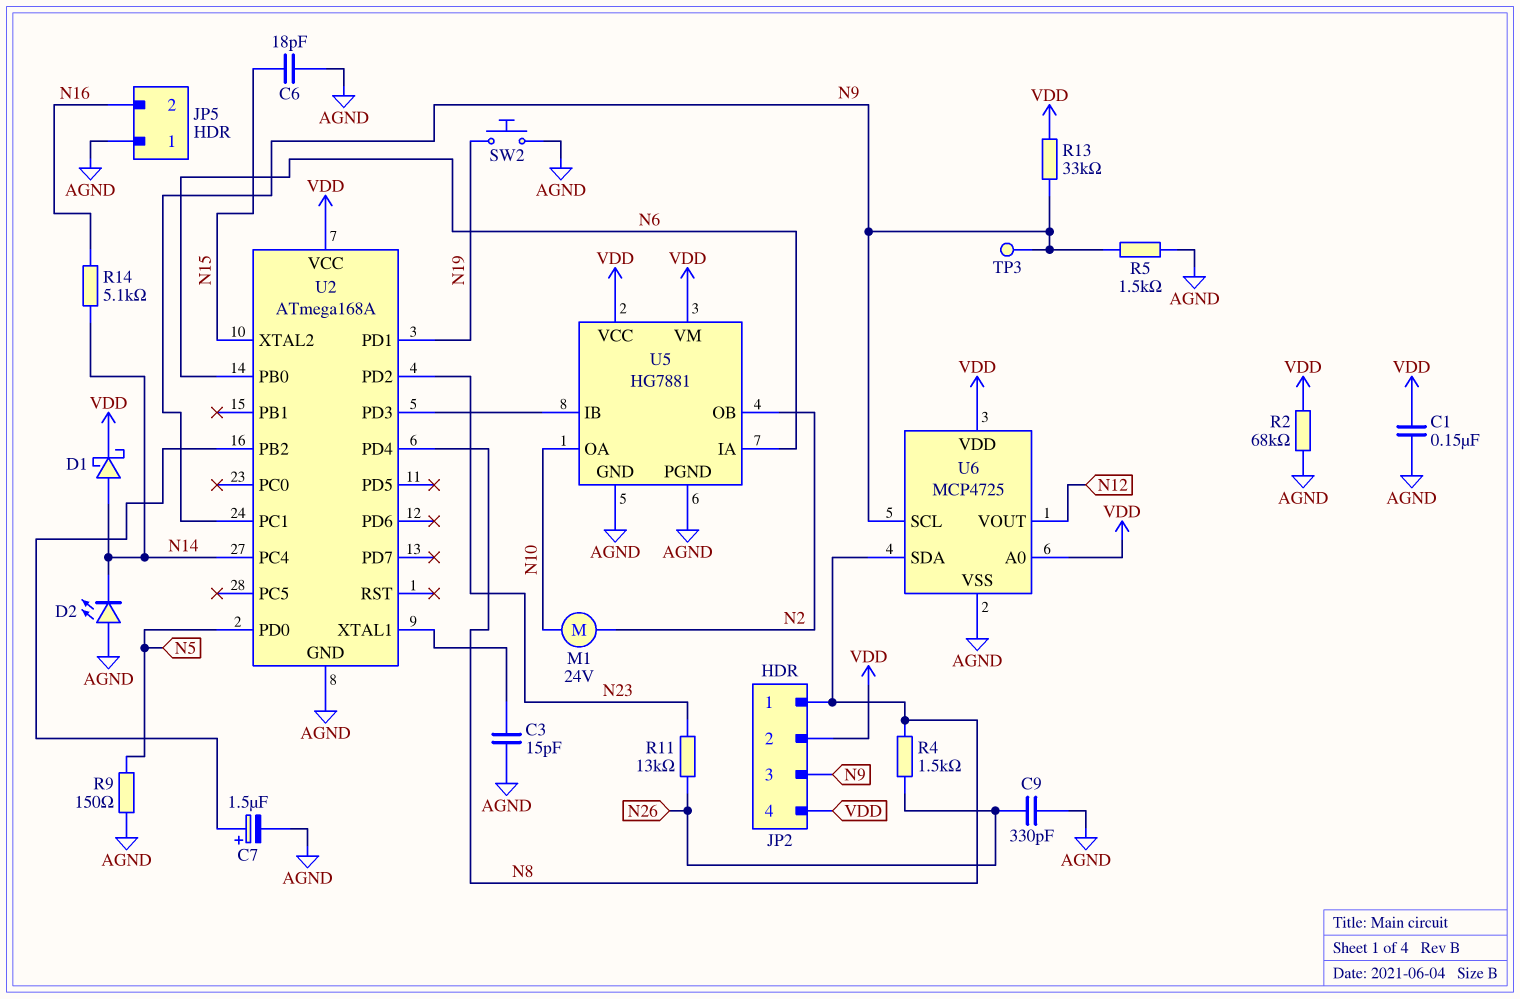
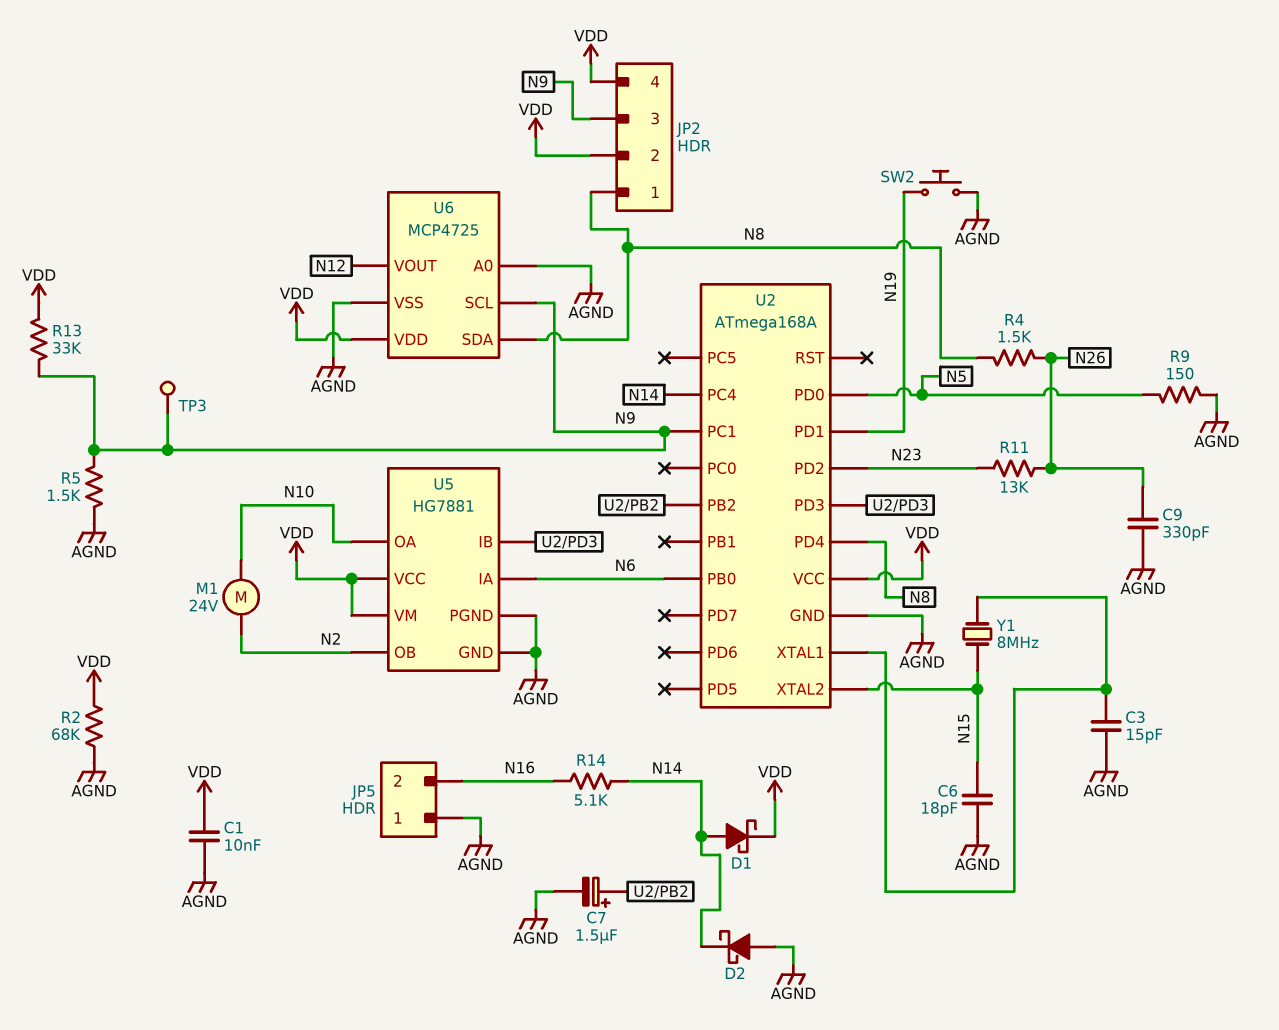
C1: 150nF (AGND, VDD) -> 10nF (AGND, VDD)
D2: LED (A AGND, K N14) -> schottky (A AGND, K N14)
U6 pin A0: VDD -> AGND
Y1: none -> 8MHz (N15, U2/XTAL1)

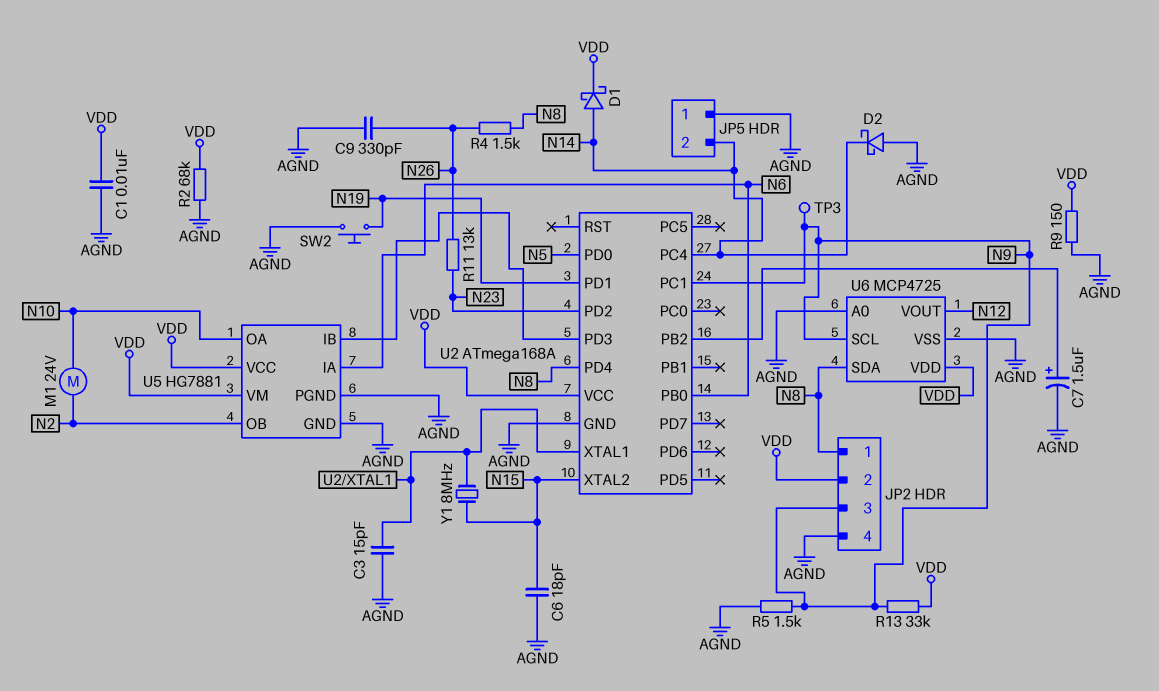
JP2 pin 4: VDD -> AGND
JP5 pin 2: N16 -> N14
R9: 150 (AGND, N5) -> 150 (AGND, VDD)
R14: 5.1k (N14, N16) -> none

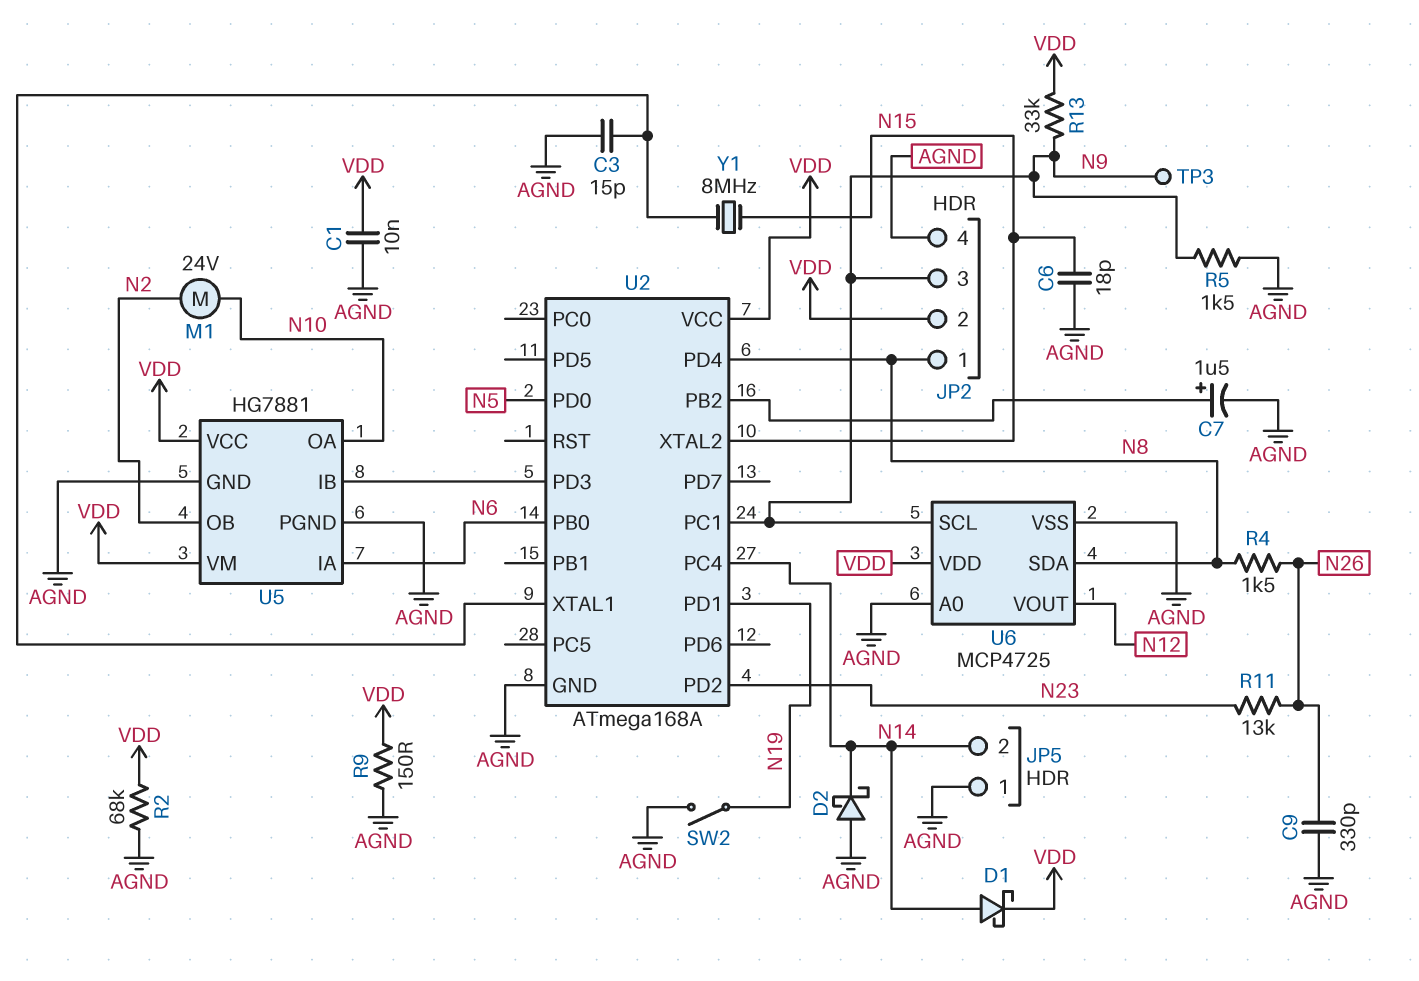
SW2: button (AGND, N19) -> switch (AGND, N19)

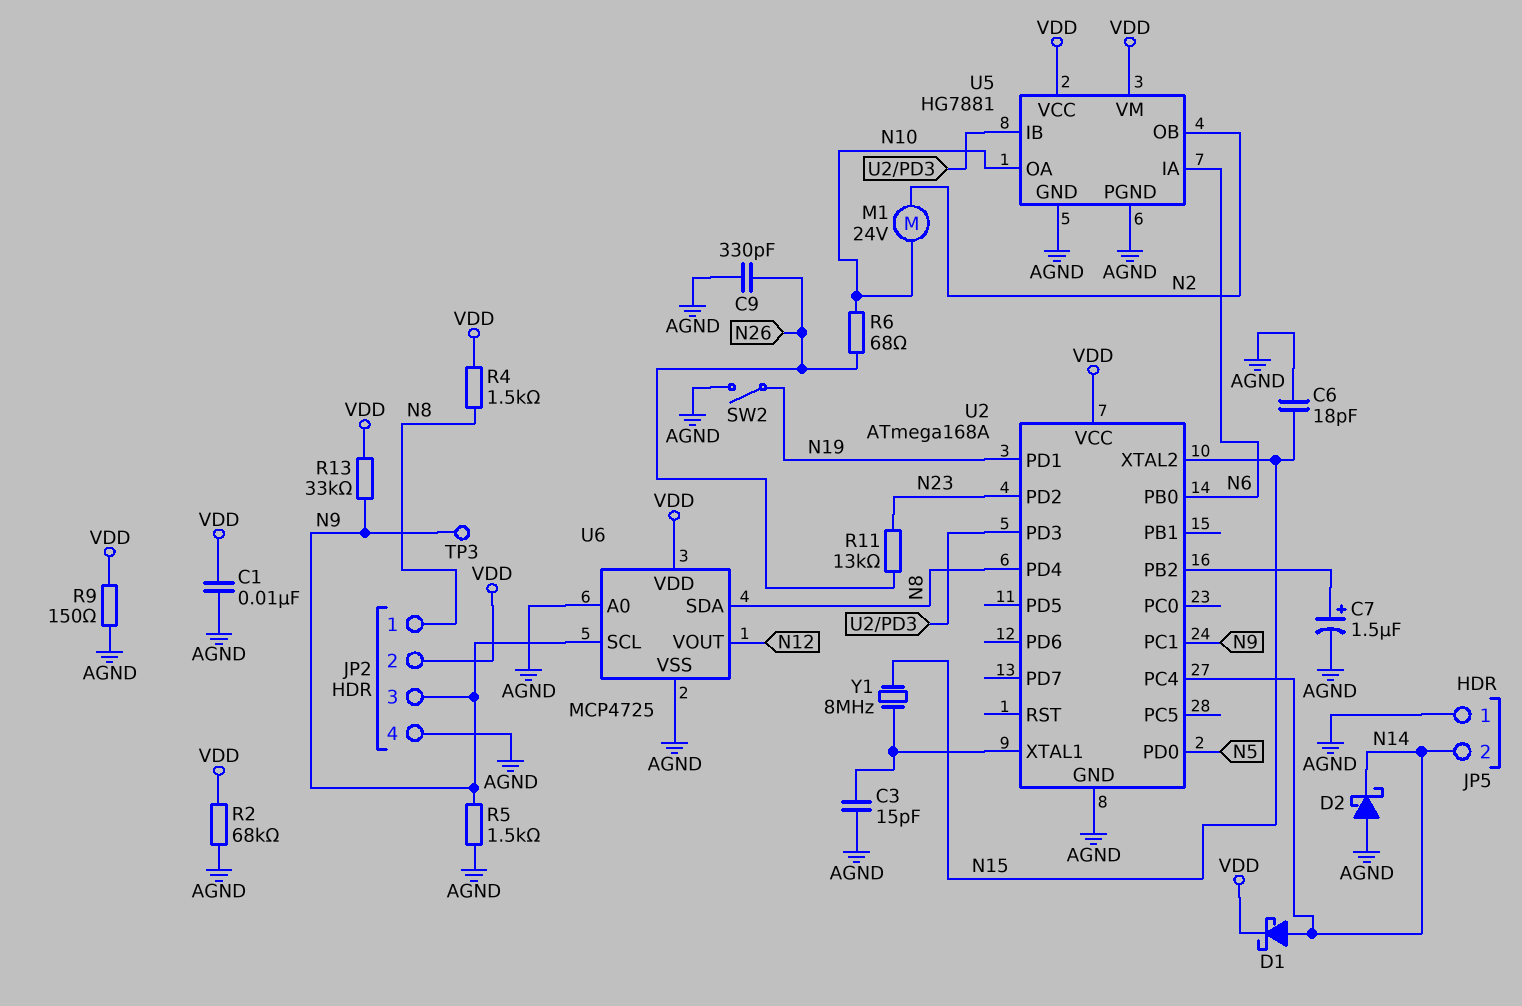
R4: 1.5k (N8, N26) -> 1.5k (N8, VDD)
R6: none -> 68 (N10, N26)

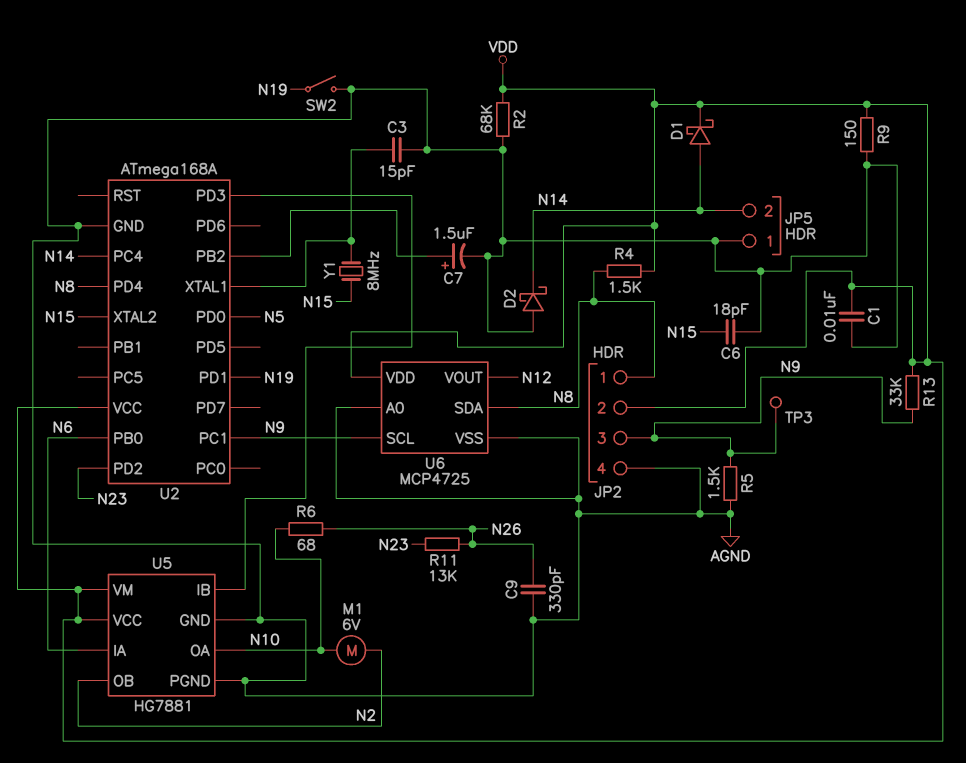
M1: motor 24V (N2, N10) -> motor 6V (N2, N10)

